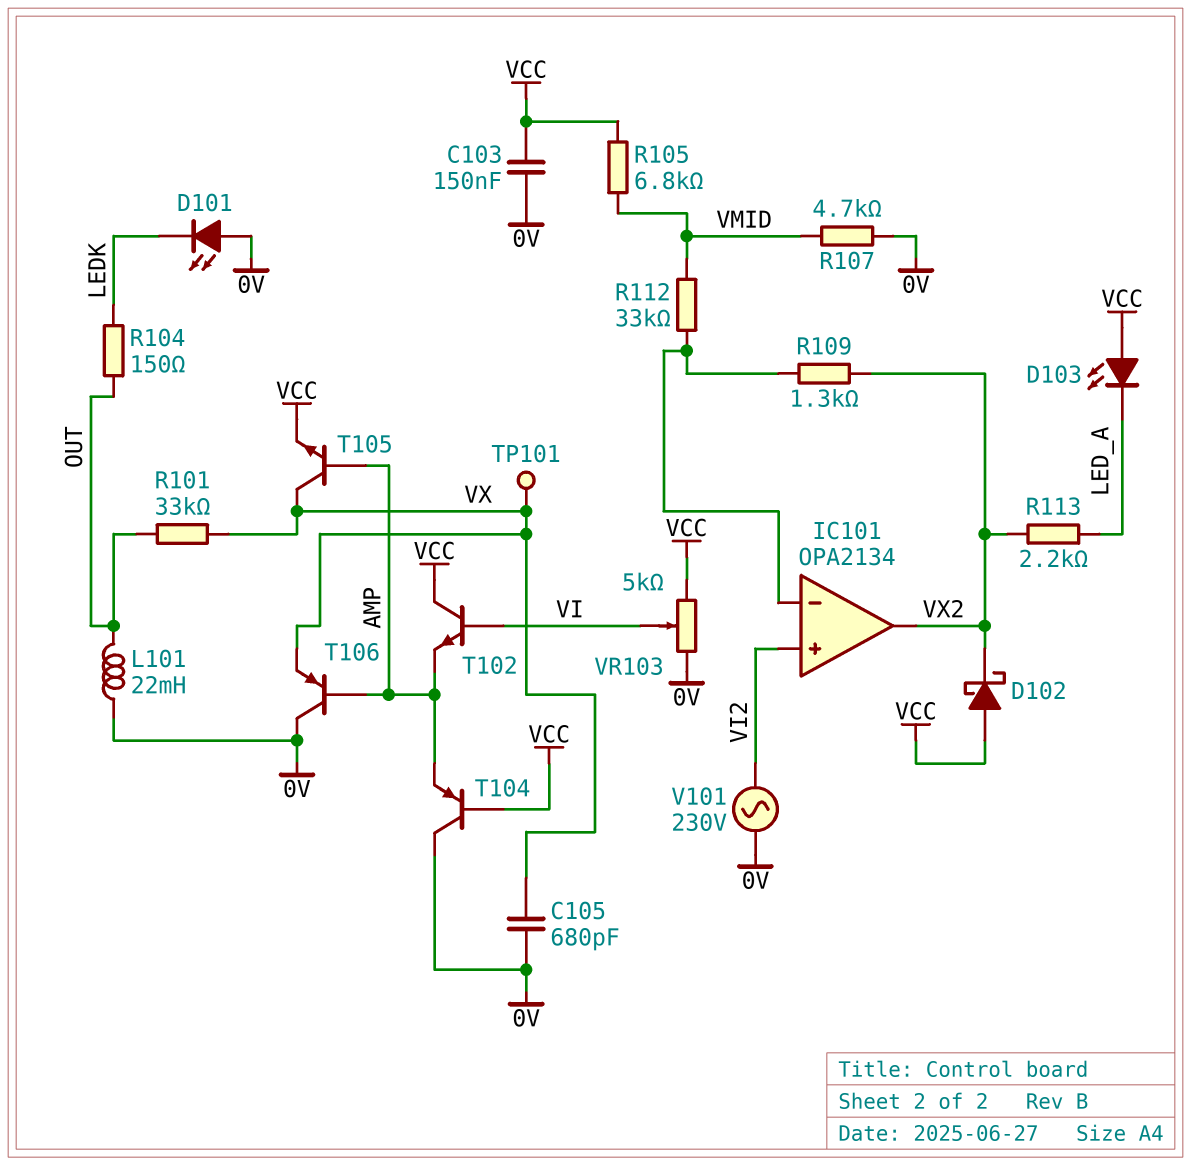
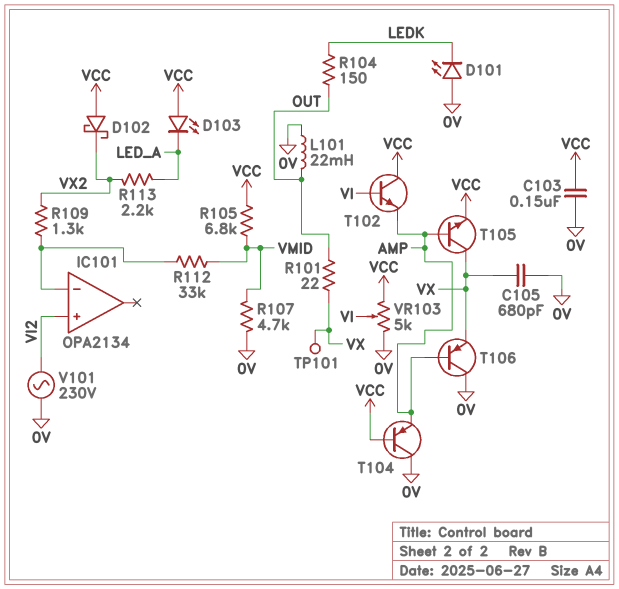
IC101 pin out: VX2 -> none
R101: 33k (OUT, VX) -> 22 (OUT, VX)

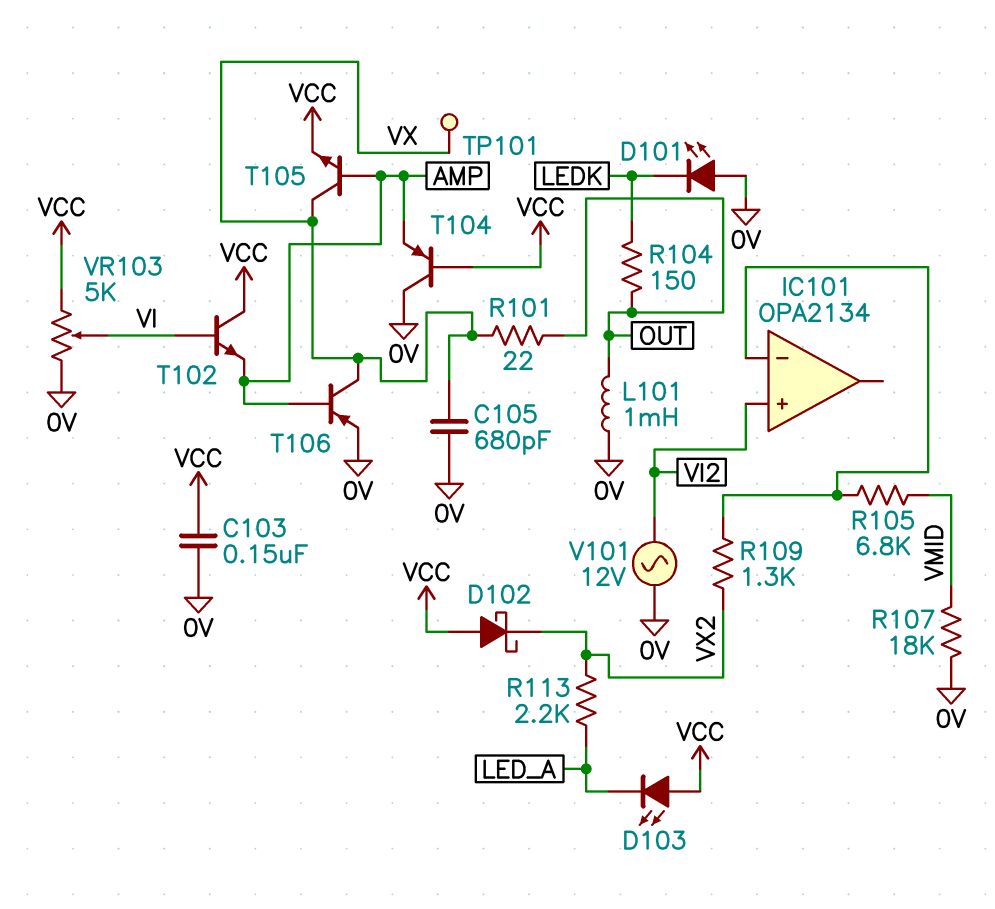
L101: 22mH (0V, OUT) -> 1mH (0V, OUT)
R105: 6.8k (VCC, VMID) -> 6.8k (IC101/in-, VMID)
R107: 4.7k (0V, VMID) -> 18k (0V, VMID)
R112: 33k (IC101/in-, VMID) -> none
T106: PNP (B AMP, C 0V, E VX) -> PNP (B AMP, C VX, E 0V)
V101: AC 230V (0V, VI2) -> AC 12V (0V, VI2)

